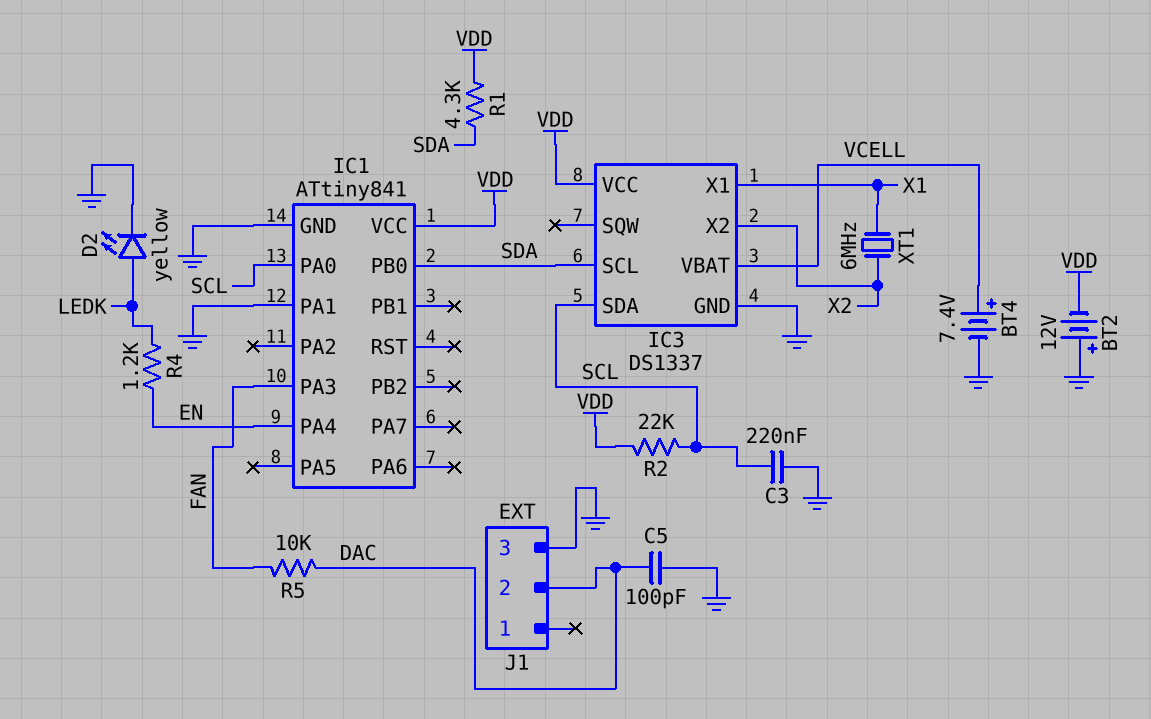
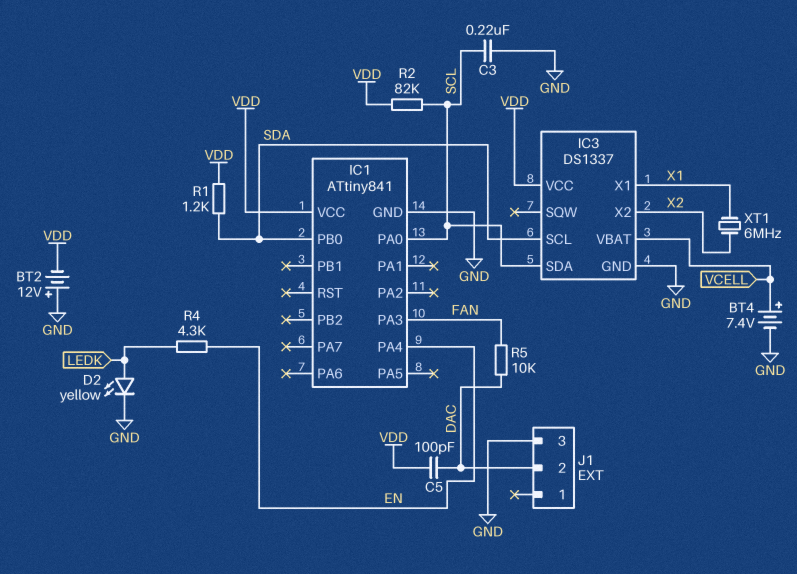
C5: 100pF (DAC, GND) -> 100pF (DAC, VDD)
IC1 pin PA1: GND -> none
R1: 4.3k (SDA, VDD) -> 1.2k (SDA, VDD)
R2: 22k (SCL, VDD) -> 82k (SCL, VDD)
R4: 1.2k (EN, LEDK) -> 4.3k (EN, LEDK)

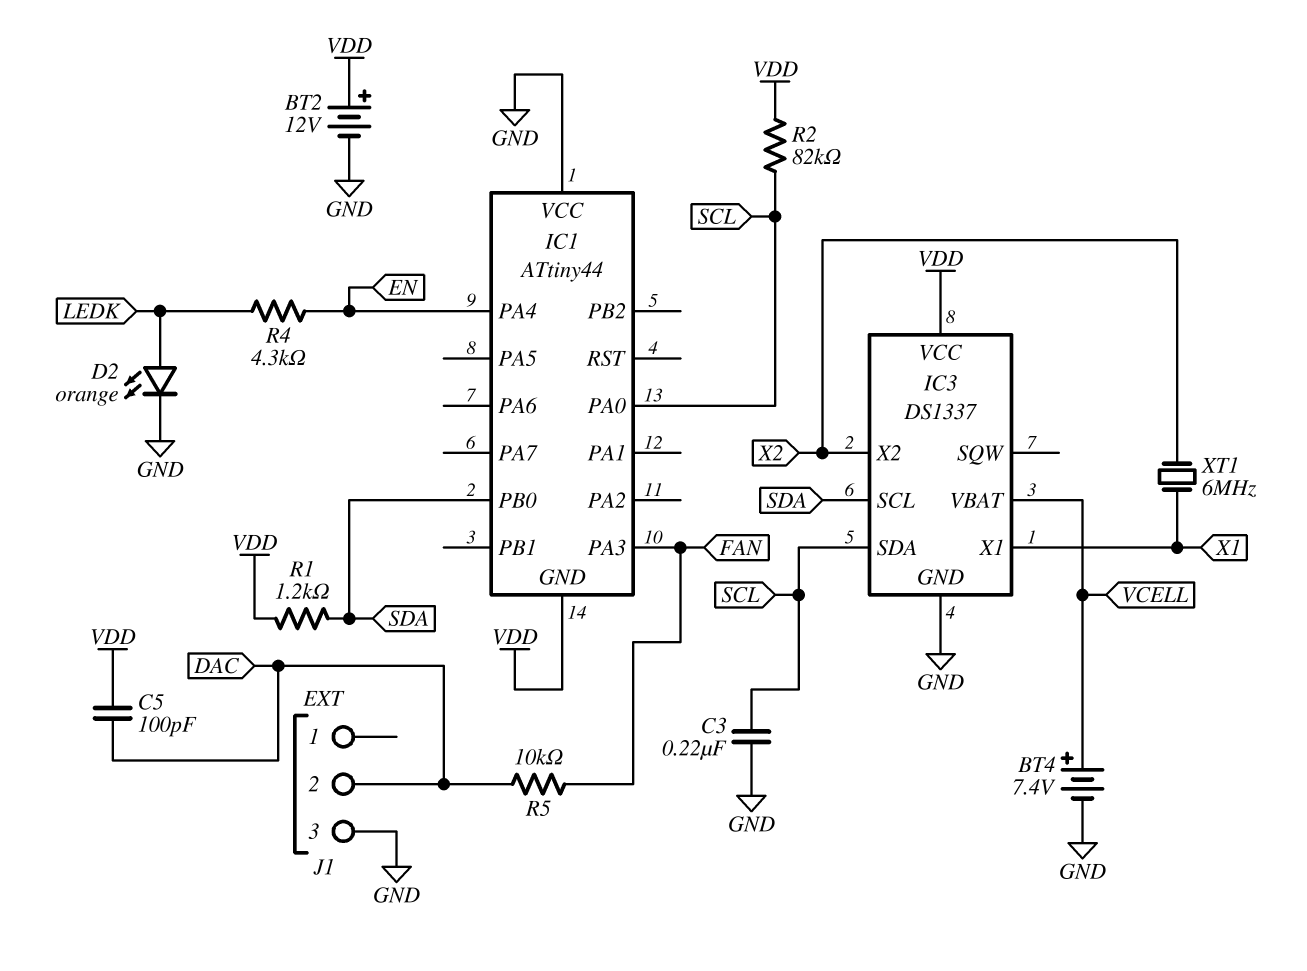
BT2: 12V (plus GND, minus VDD) -> 12V (plus VDD, minus GND)
D2: LED yellow (A LEDK, K GND) -> LED orange (A LEDK, K GND)
IC1: ATtiny841 -> ATtiny44
IC1 pin GND: GND -> VDD
IC1 pin VCC: VDD -> GND

